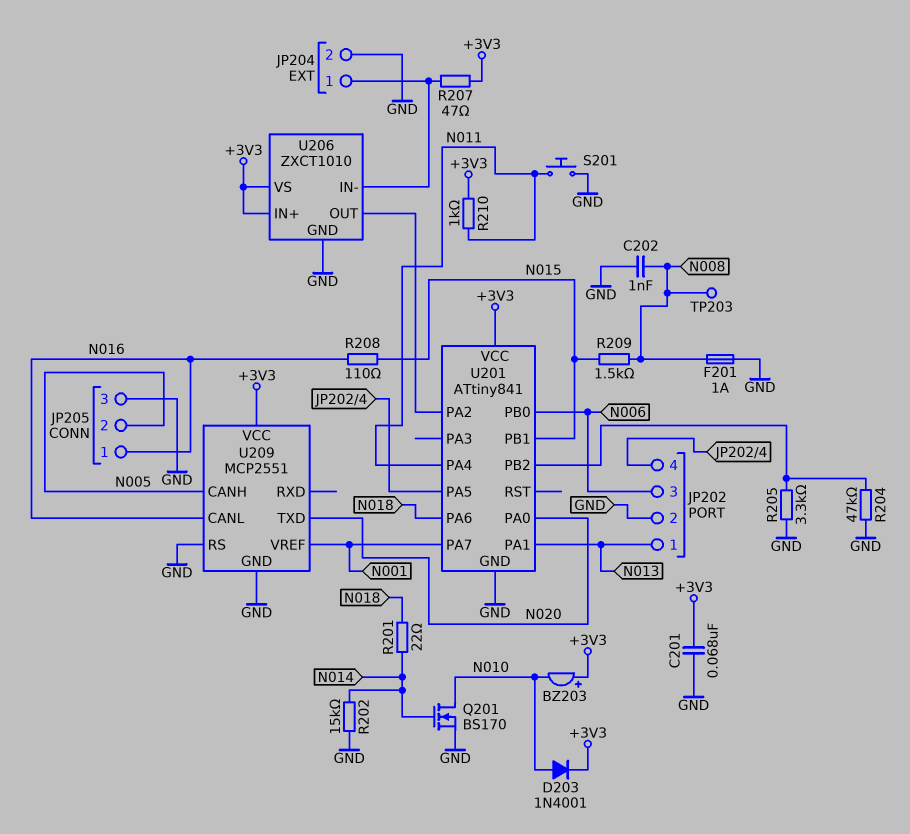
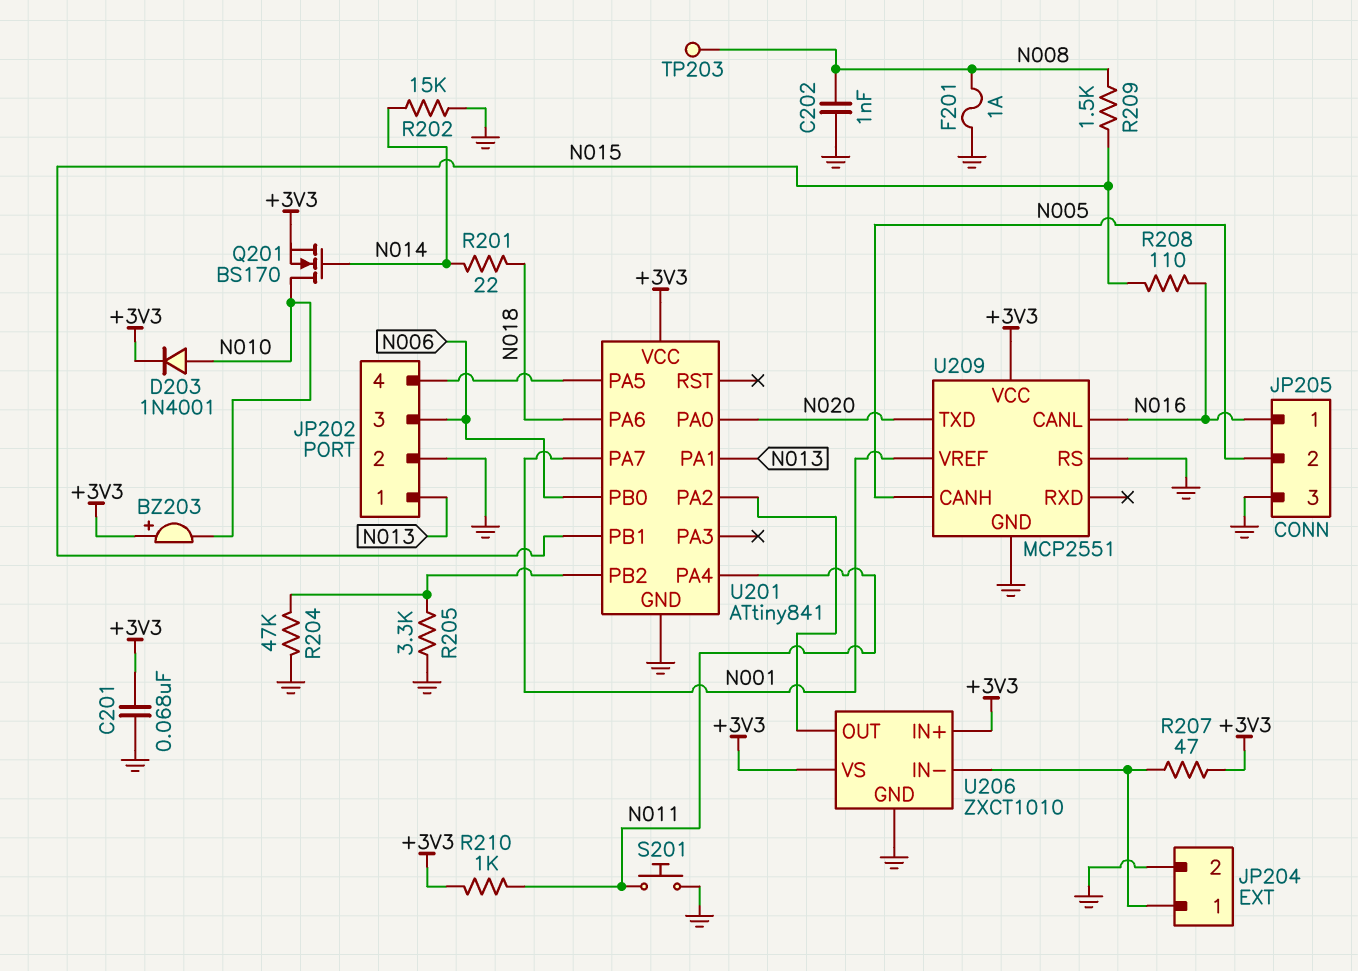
Q201: NMOS BS170 (G N014, D N010, S GND) -> NMOS BS170 (G N014, D N010, S +3V3)

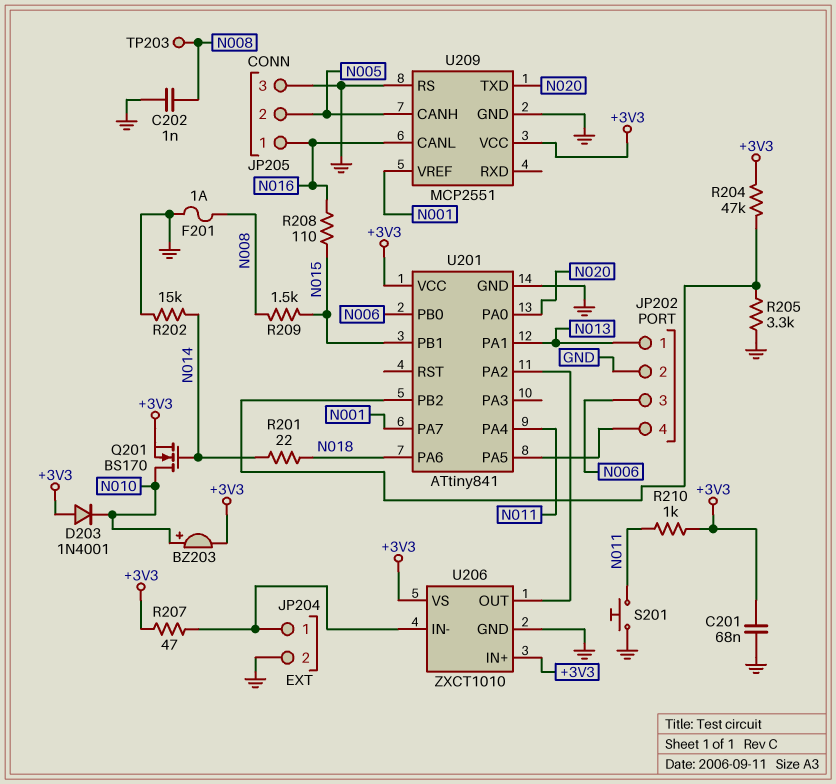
BZ203: buzzer (plus +3V3, minus N010) -> buzzer (plus N010, minus +3V3)
D203: diode 1N4001 (A N010, K +3V3) -> diode 1N4001 (A +3V3, K N010)
R204: 47k (GND, U201/PB2) -> 47k (+3V3, U201/PB2)

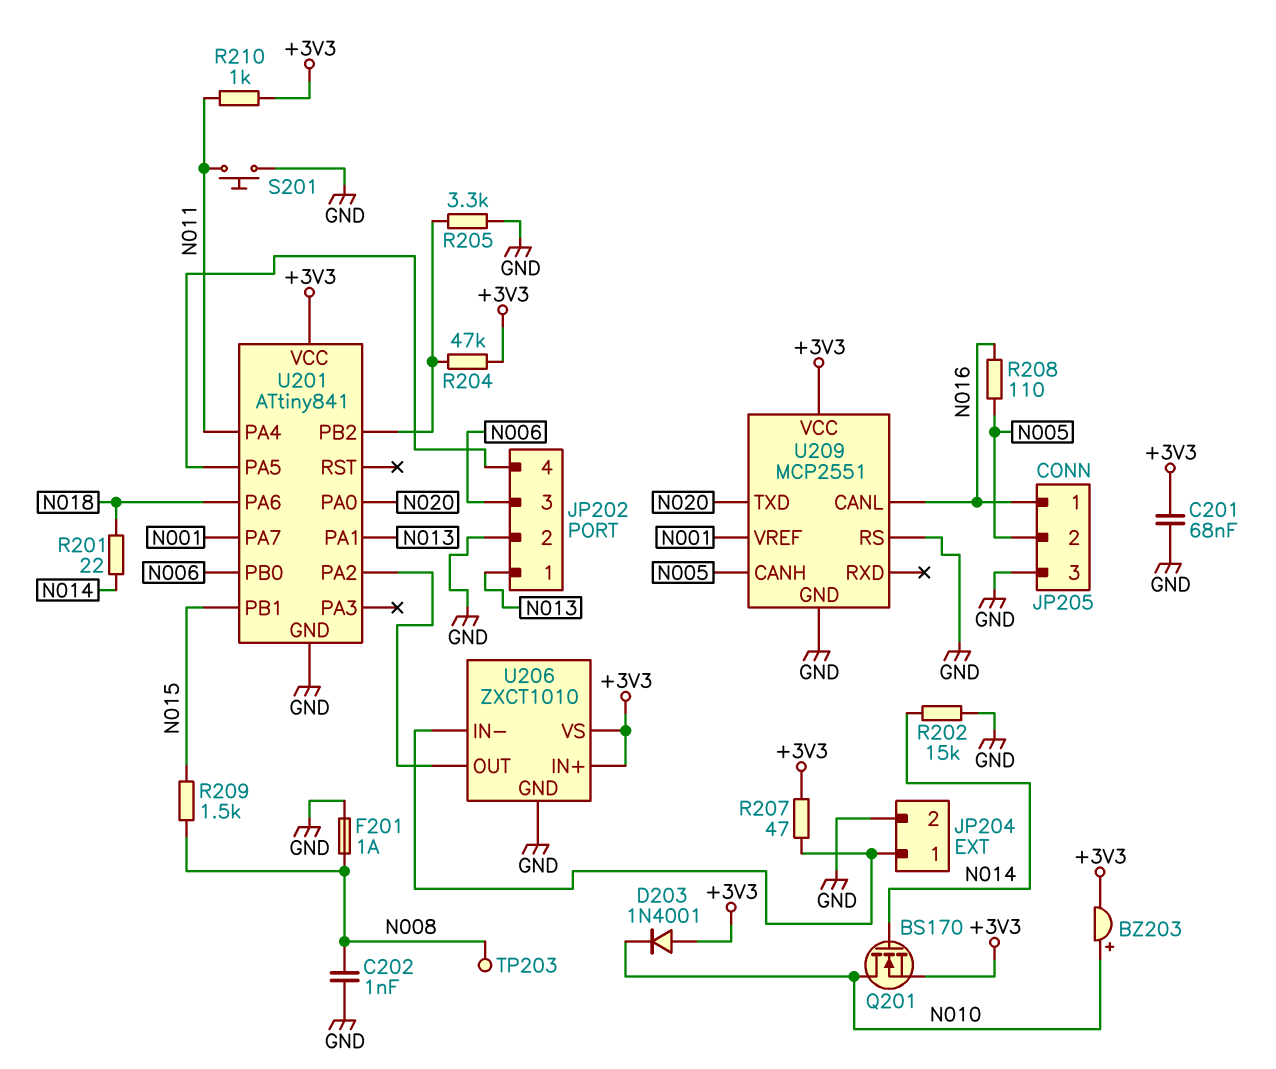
R208: 110 (N015, N016) -> 110 (N005, N016)

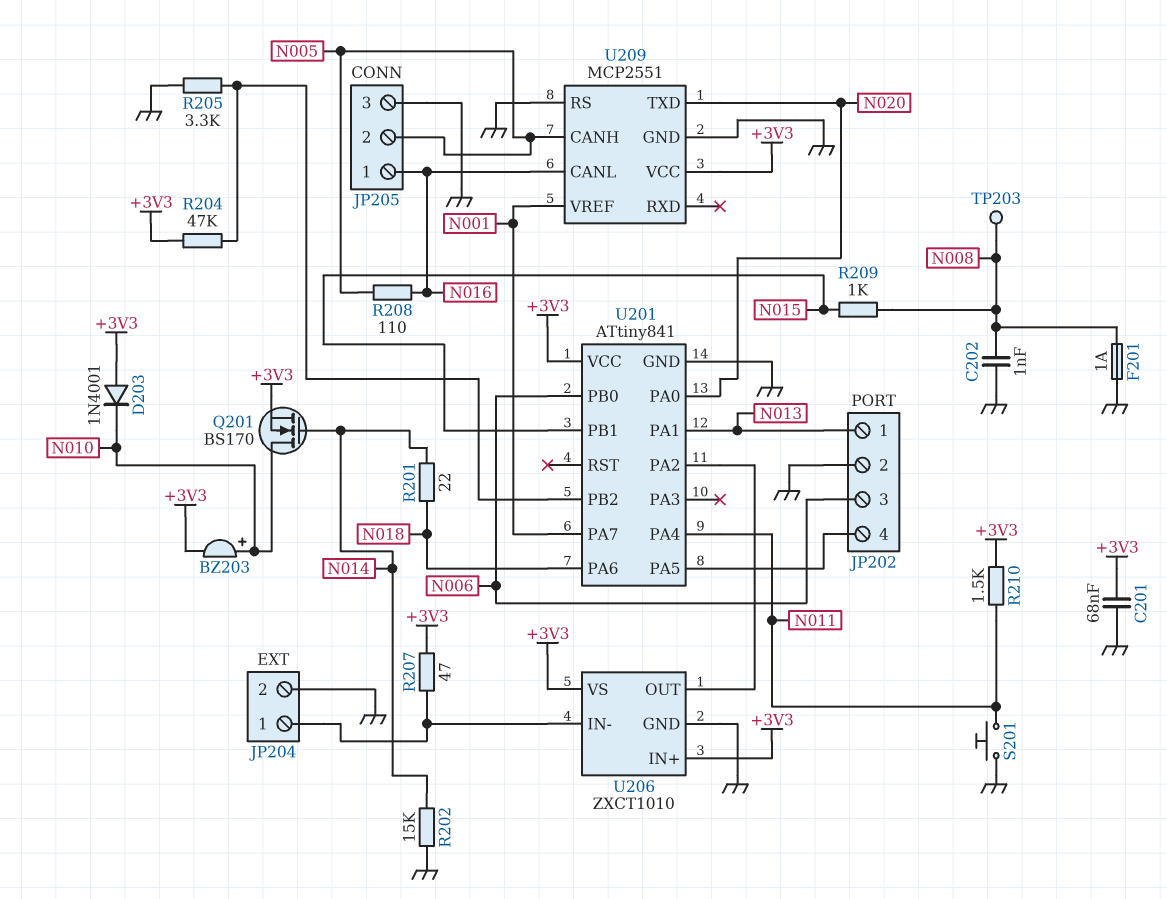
R209: 1.5k (N008, N015) -> 1k (N008, N015)
R210: 1k (+3V3, N011) -> 1.5k (+3V3, N011)

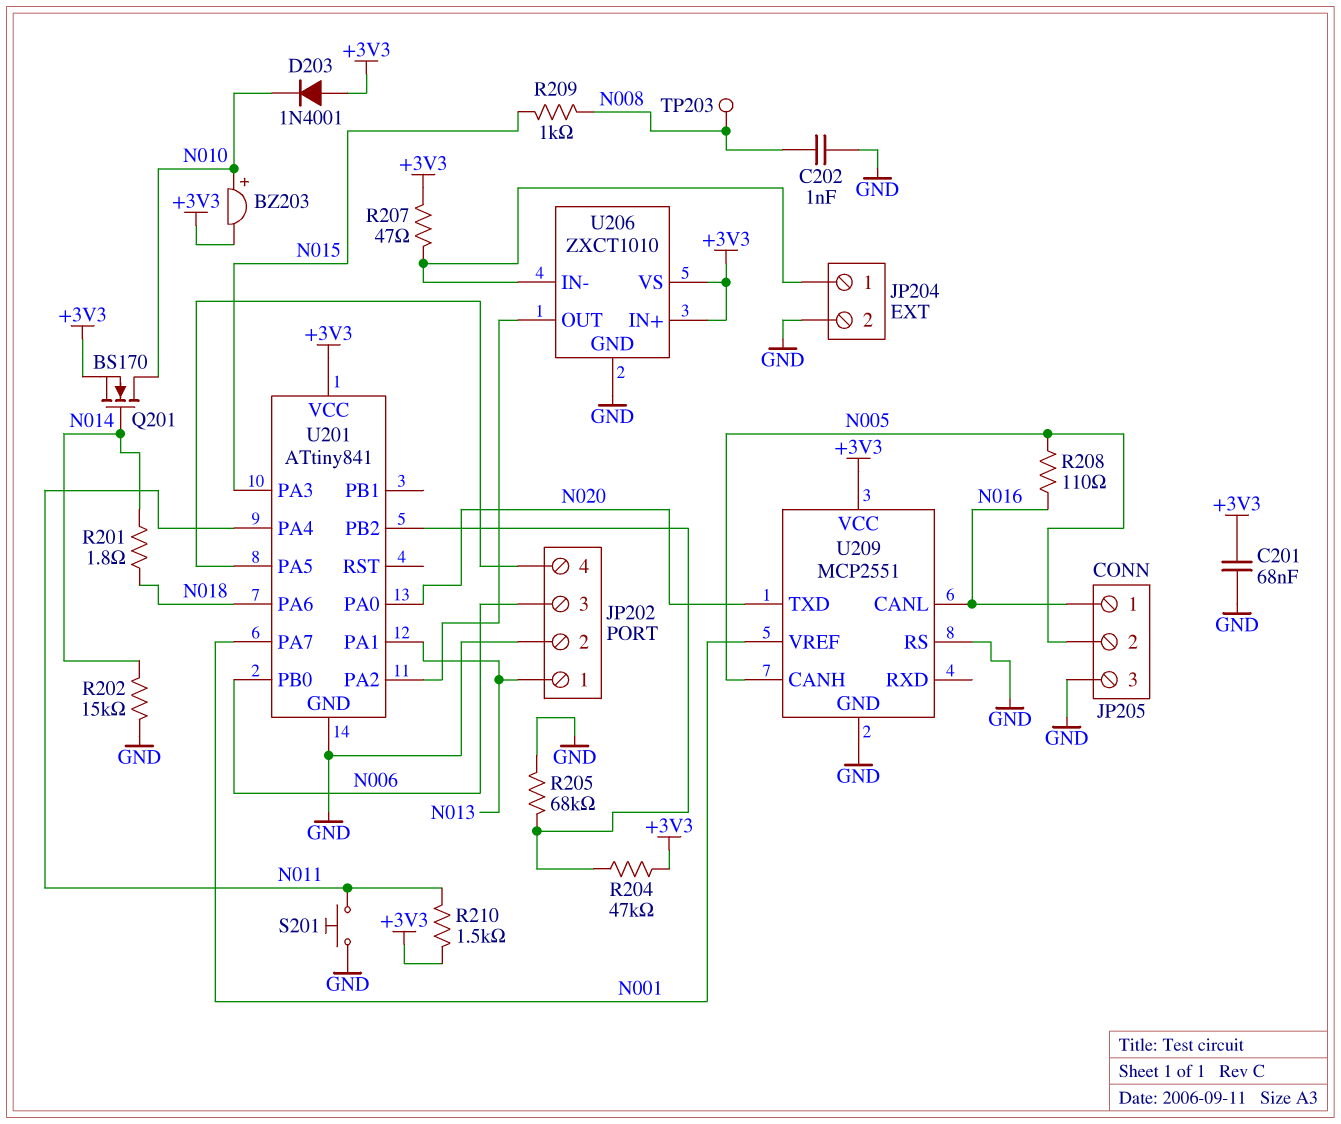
F201: 1A (GND, N008) -> none
R201: 22 (N014, N018) -> 1.8 (N014, N018)
R205: 3.3k (GND, U201/PB2) -> 68k (GND, U201/PB2)
U201 pin PA3: none -> N015
U201 pin PB1: N015 -> none

